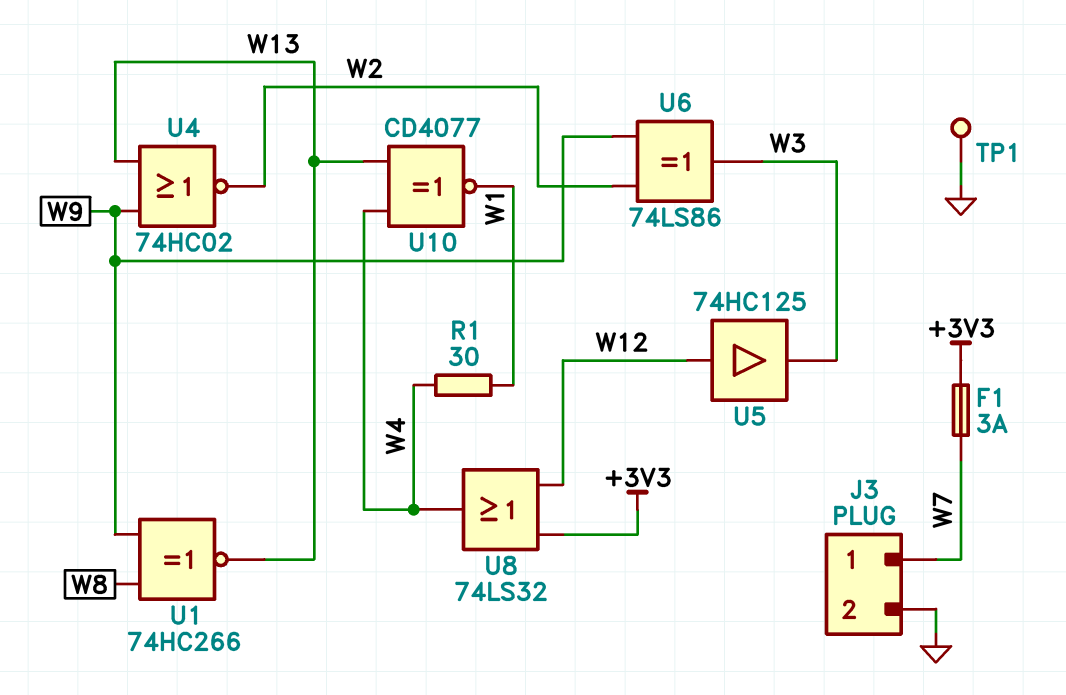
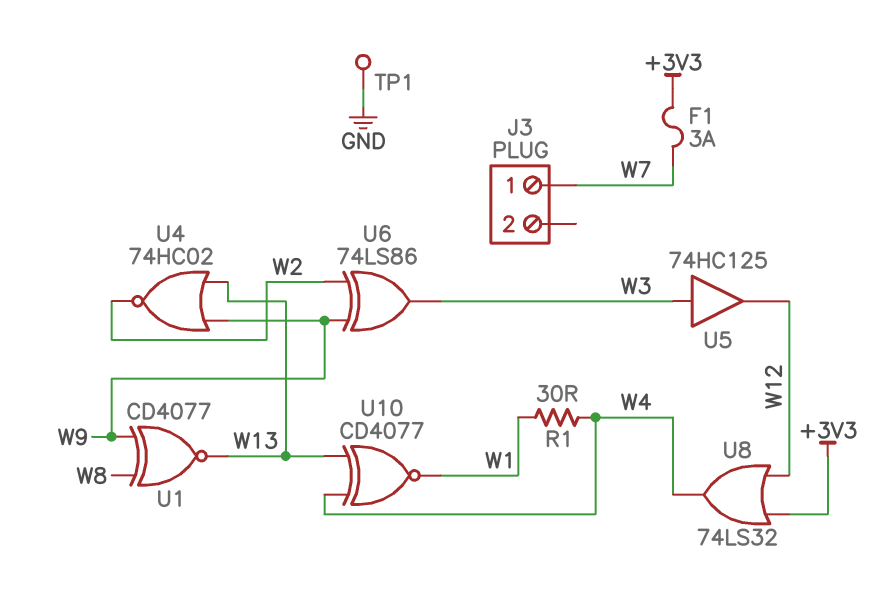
J3 pin 2: GND -> none
U1: XNOR 74HC266 (in W8, in W9, out W13) -> XNOR CD4077 (in W8, in W9, out W13)
U5: buffer 74HC125 (in W12, out W3) -> buffer 74HC125 (in W3, out W12)

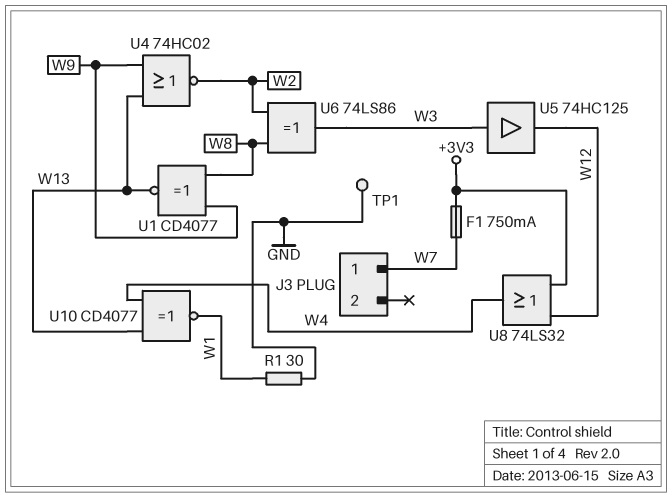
F1: 3A (+3V3, W7) -> 750mA (+3V3, W7)
R1: 30 (W1, W4) -> 30 (GND, W1)
U6: XOR 74LS86 (in W2, in W9, out W3) -> XOR 74LS86 (in W2, in W8, out W3)

